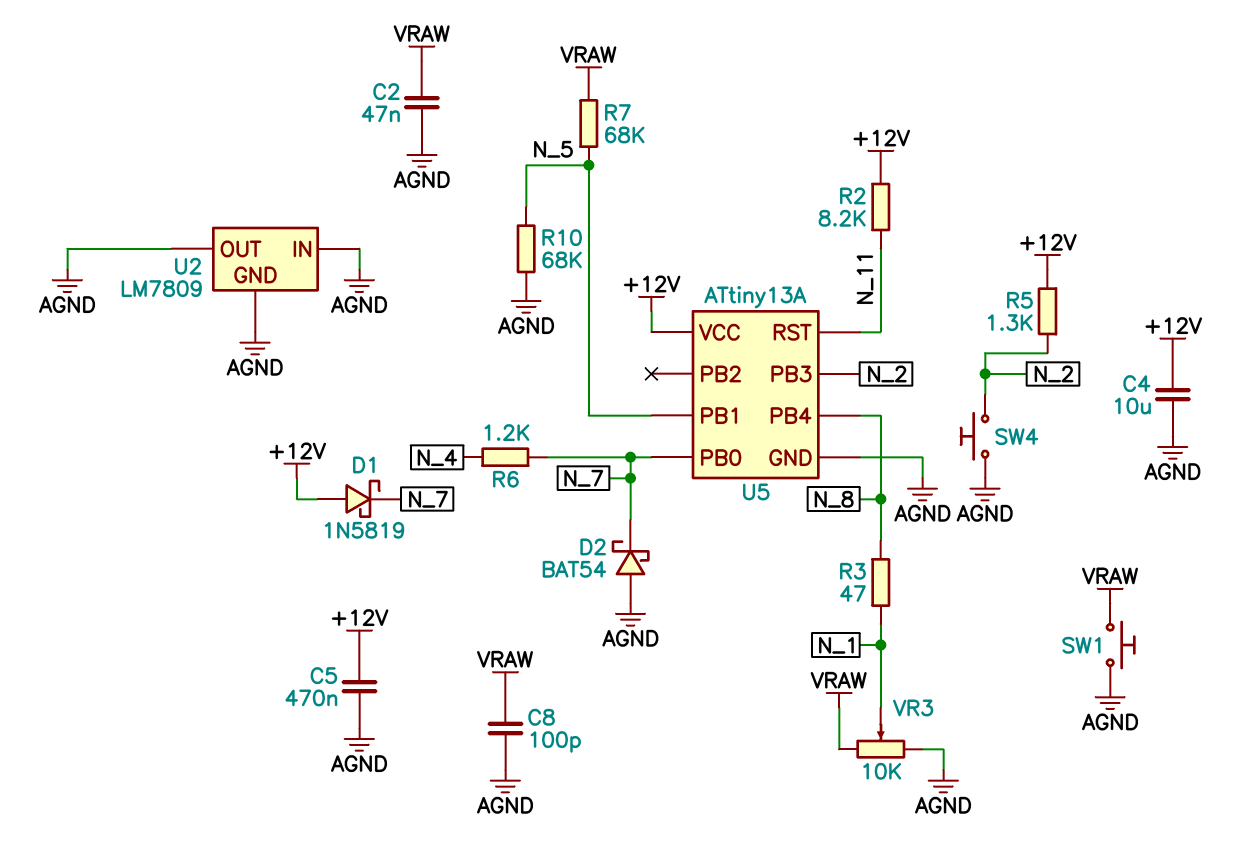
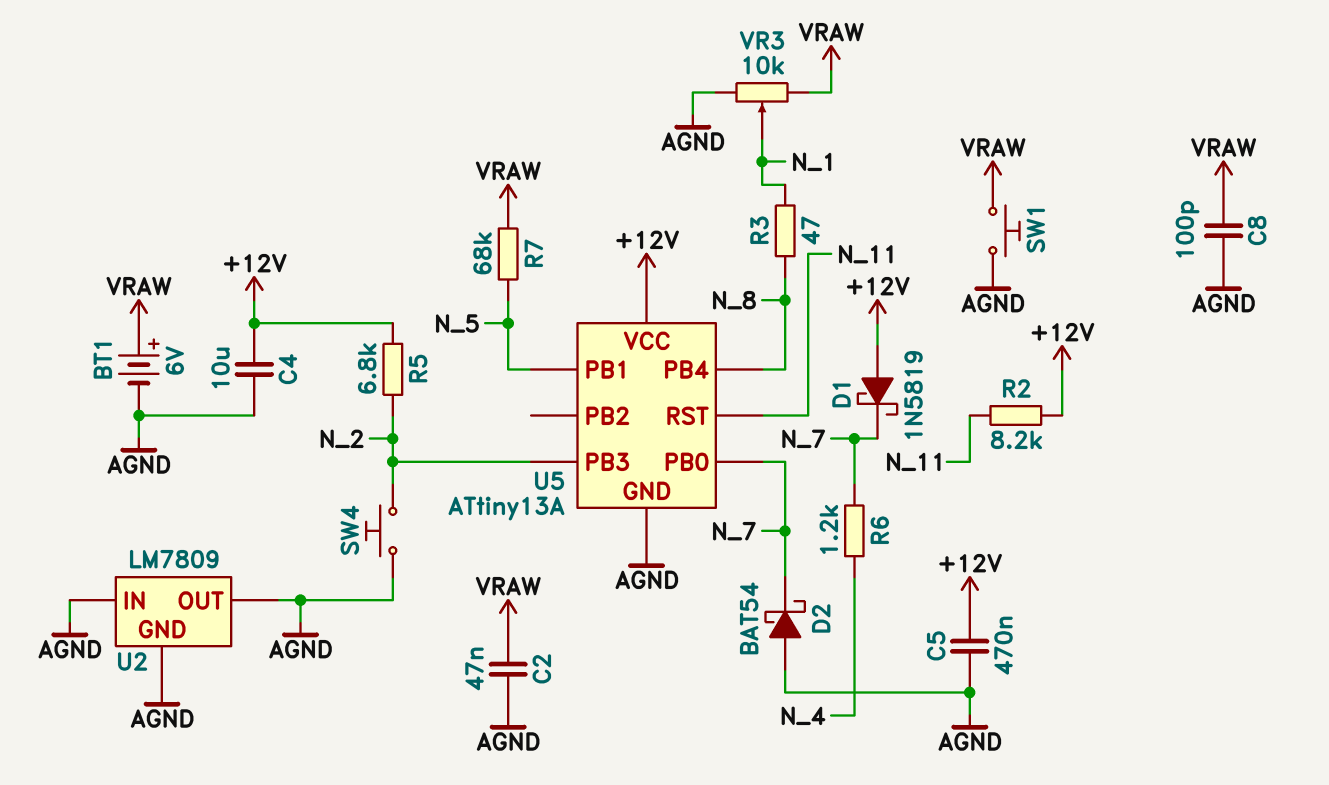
BT1: none -> 6V (plus VRAW, minus AGND)
R5: 1.3k (+12V, N_2) -> 6.8k (+12V, N_2)
R10: 68k (AGND, N_5) -> none

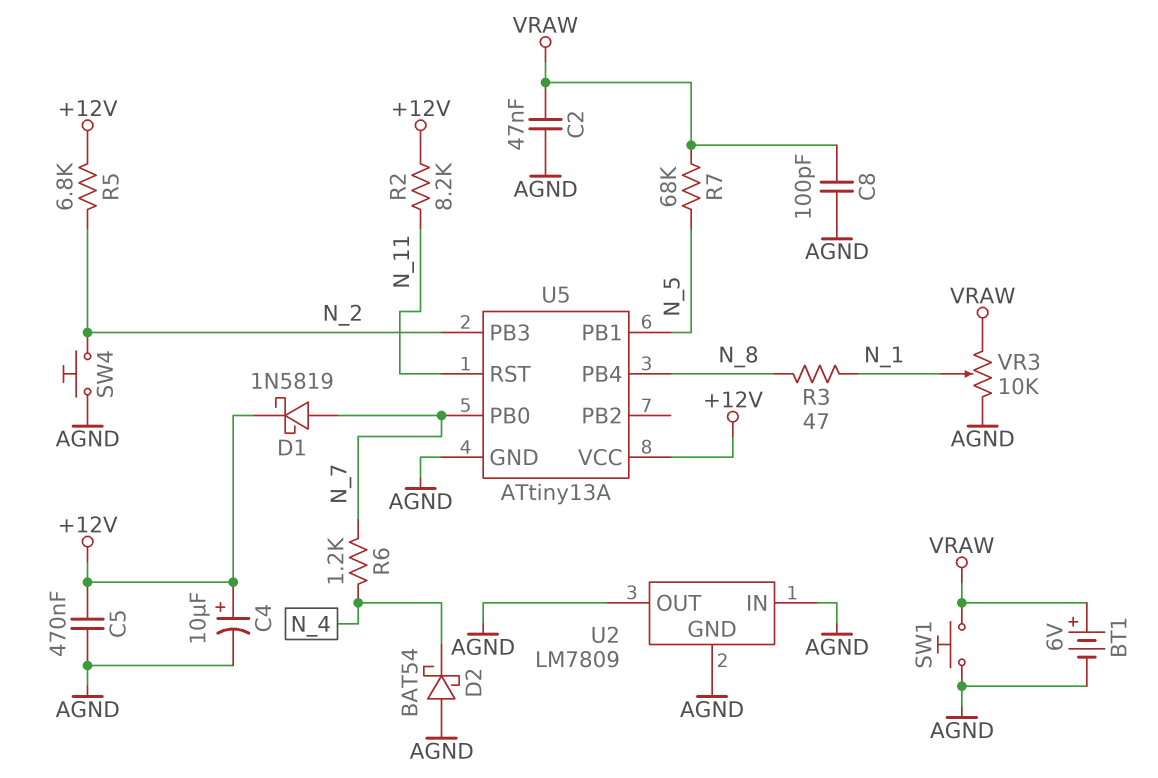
C4: 10uF (+12V, AGND) -> 10uF (plus +12V, minus AGND)
D1: schottky 1N5819 (A +12V, K N_7) -> schottky 1N5819 (A N_7, K +12V)
D2: schottky BAT54 (A AGND, K N_7) -> schottky BAT54 (A AGND, K N_4)

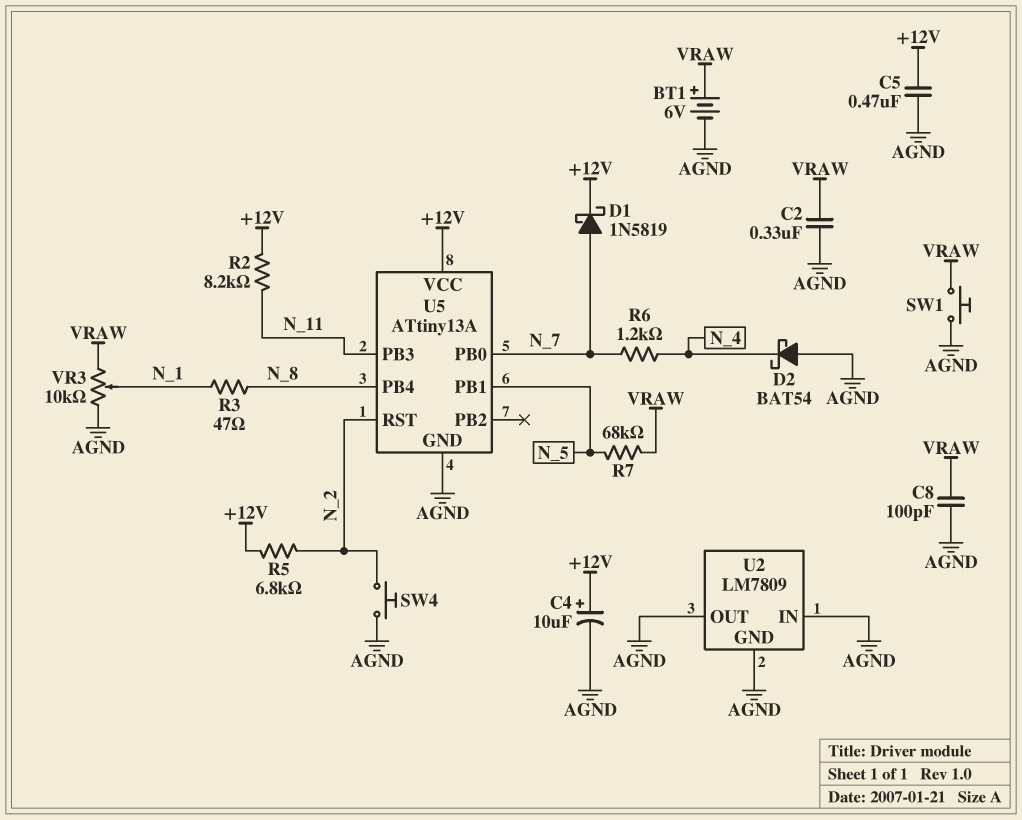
C2: 47nF (AGND, VRAW) -> 330nF (AGND, VRAW)
U5 pin PB3: N_2 -> N_11
U5 pin RST: N_11 -> N_2

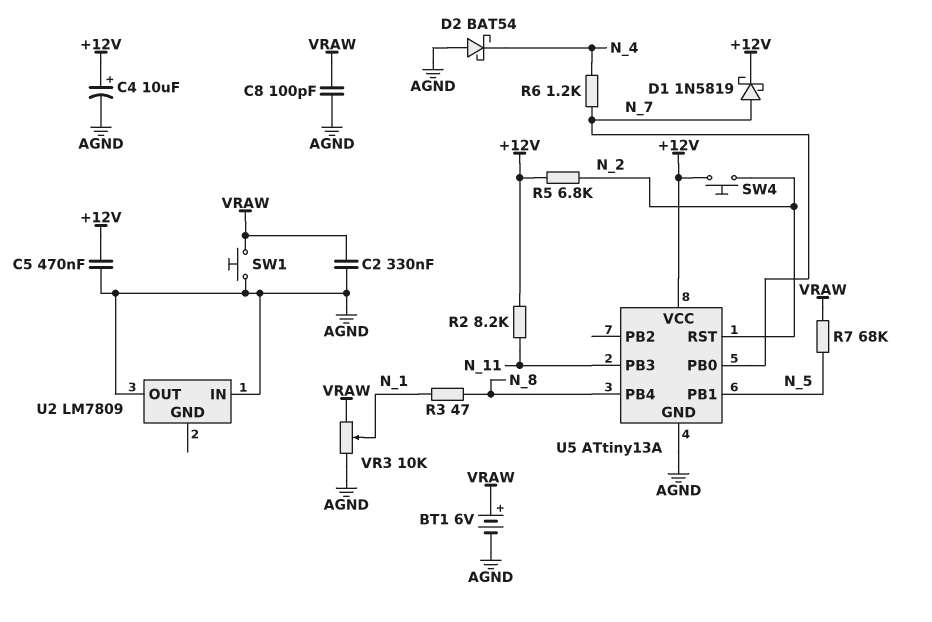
SW4: button (AGND, N_2) -> button (+12V, N_2)
U2 pin GND: AGND -> none

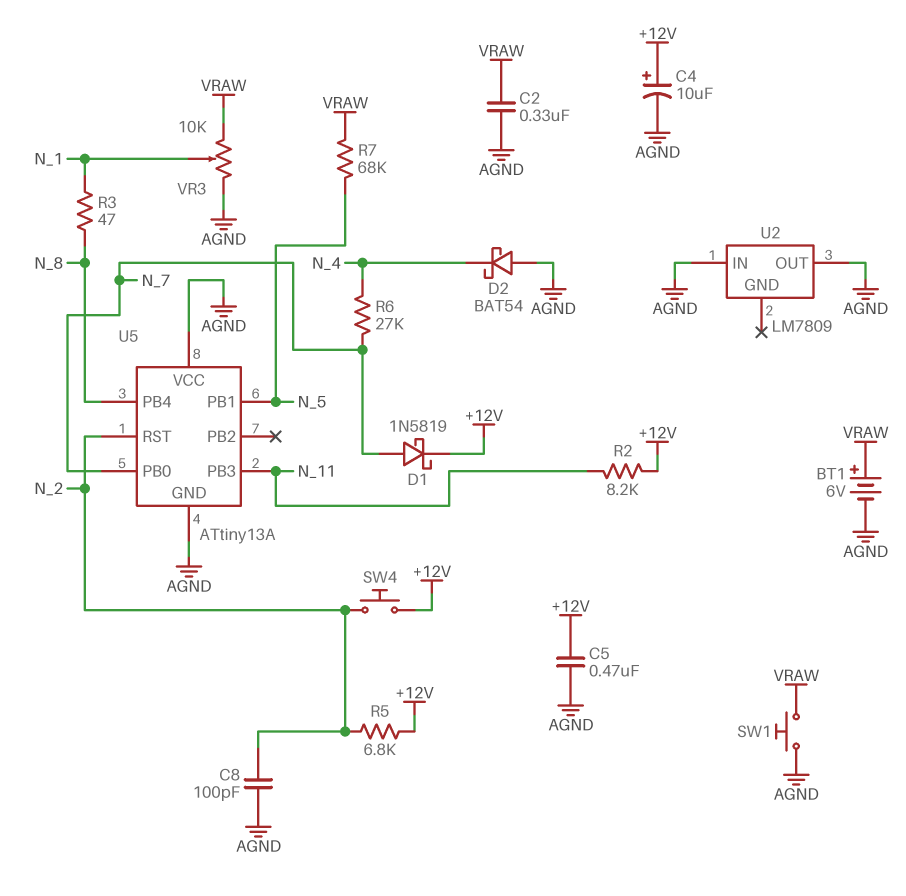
C8: 100pF (AGND, VRAW) -> 100pF (AGND, N_2)
R6: 1.2k (N_4, N_7) -> 27k (N_4, N_7)
U5 pin VCC: +12V -> AGND

